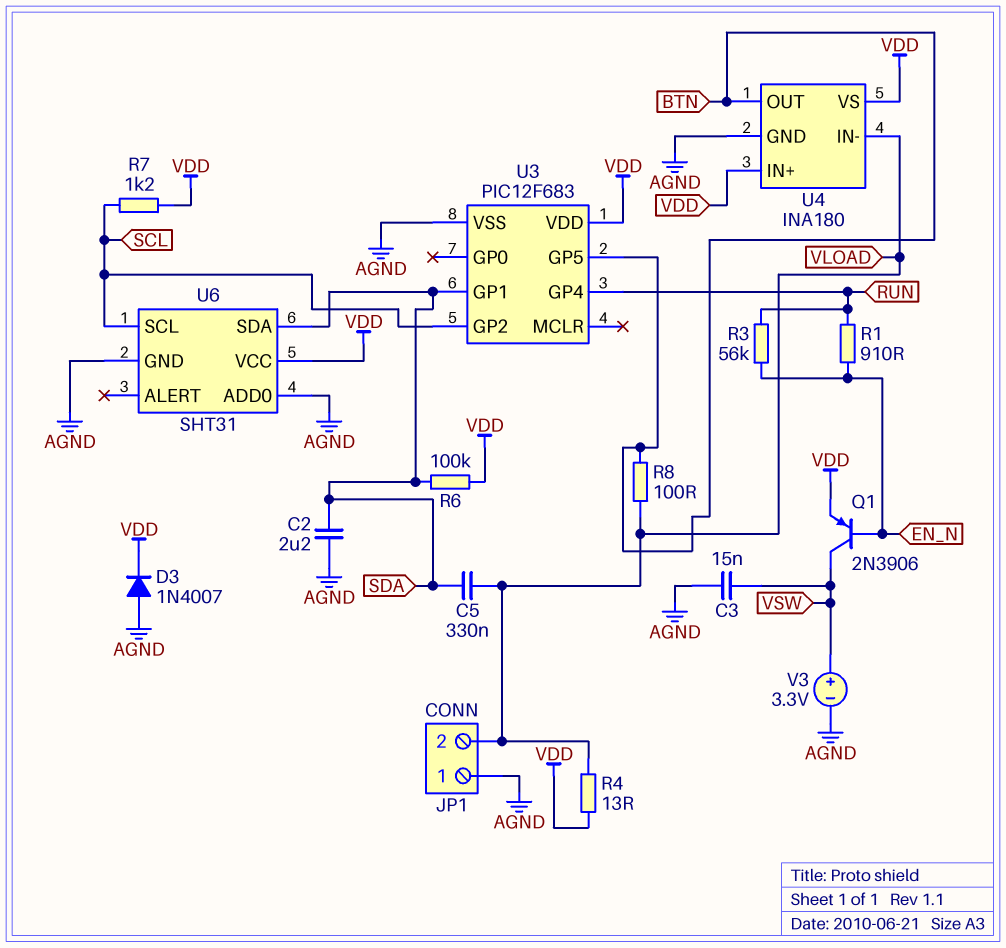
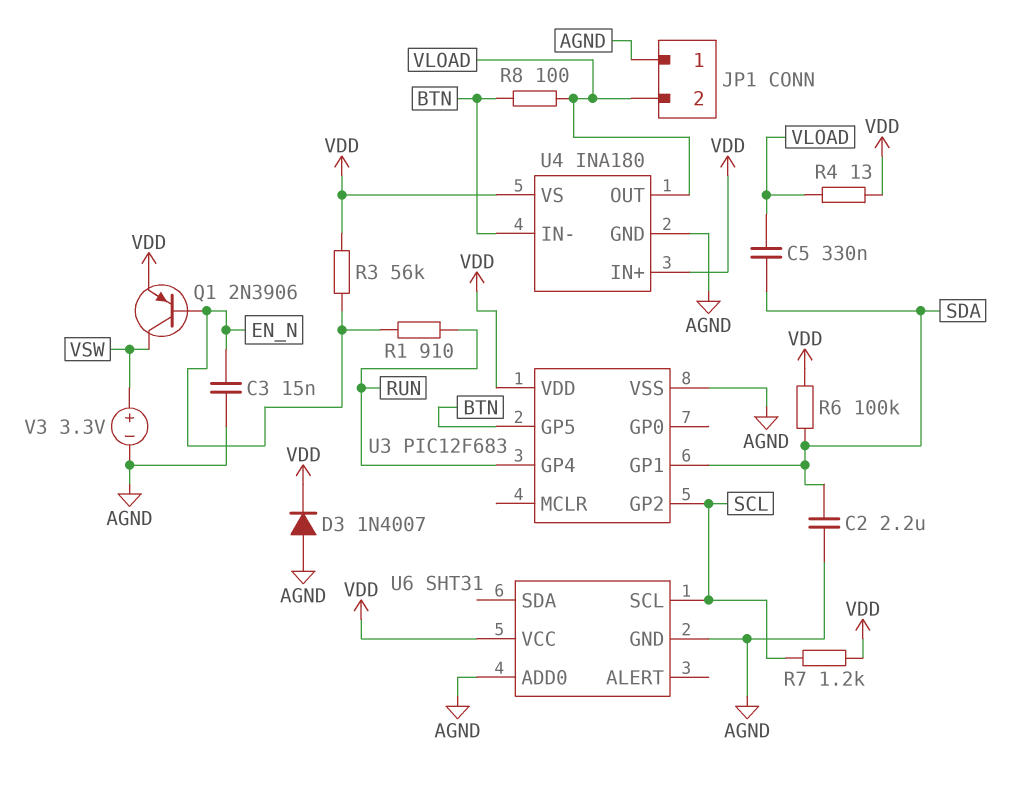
C3: 15nF (AGND, VSW) -> 15nF (AGND, EN_N)
R3: 56k (EN_N, RUN) -> 56k (EN_N, VDD)
U4 pin IN-: VLOAD -> BTN
U4 pin OUT: BTN -> VLOAD
U6 pin SDA: SDA -> none

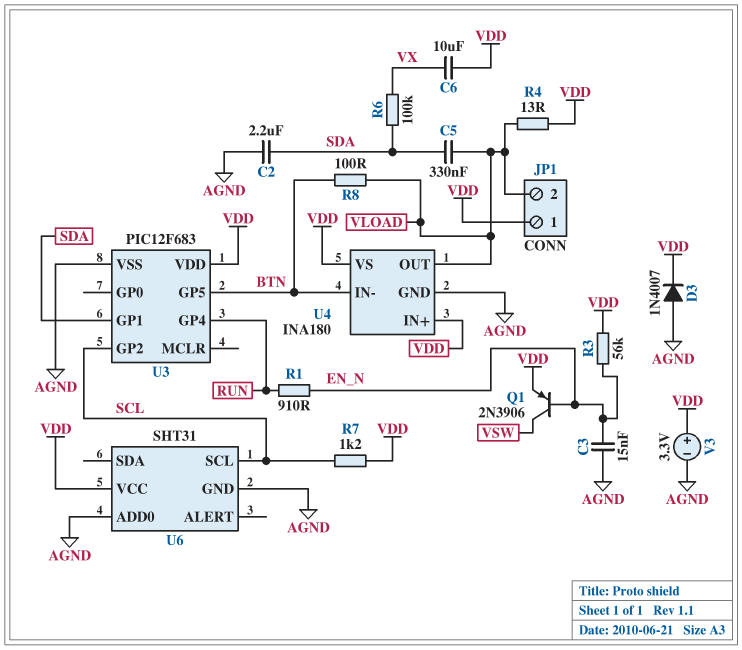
C6: none -> 10uF (VDD, VX)
JP1 pin 1: AGND -> VDD
R6: 100k (SDA, VDD) -> 100k (SDA, VX)
V3: 3.3V (plus VSW, minus AGND) -> 3.3V (plus VDD, minus AGND)

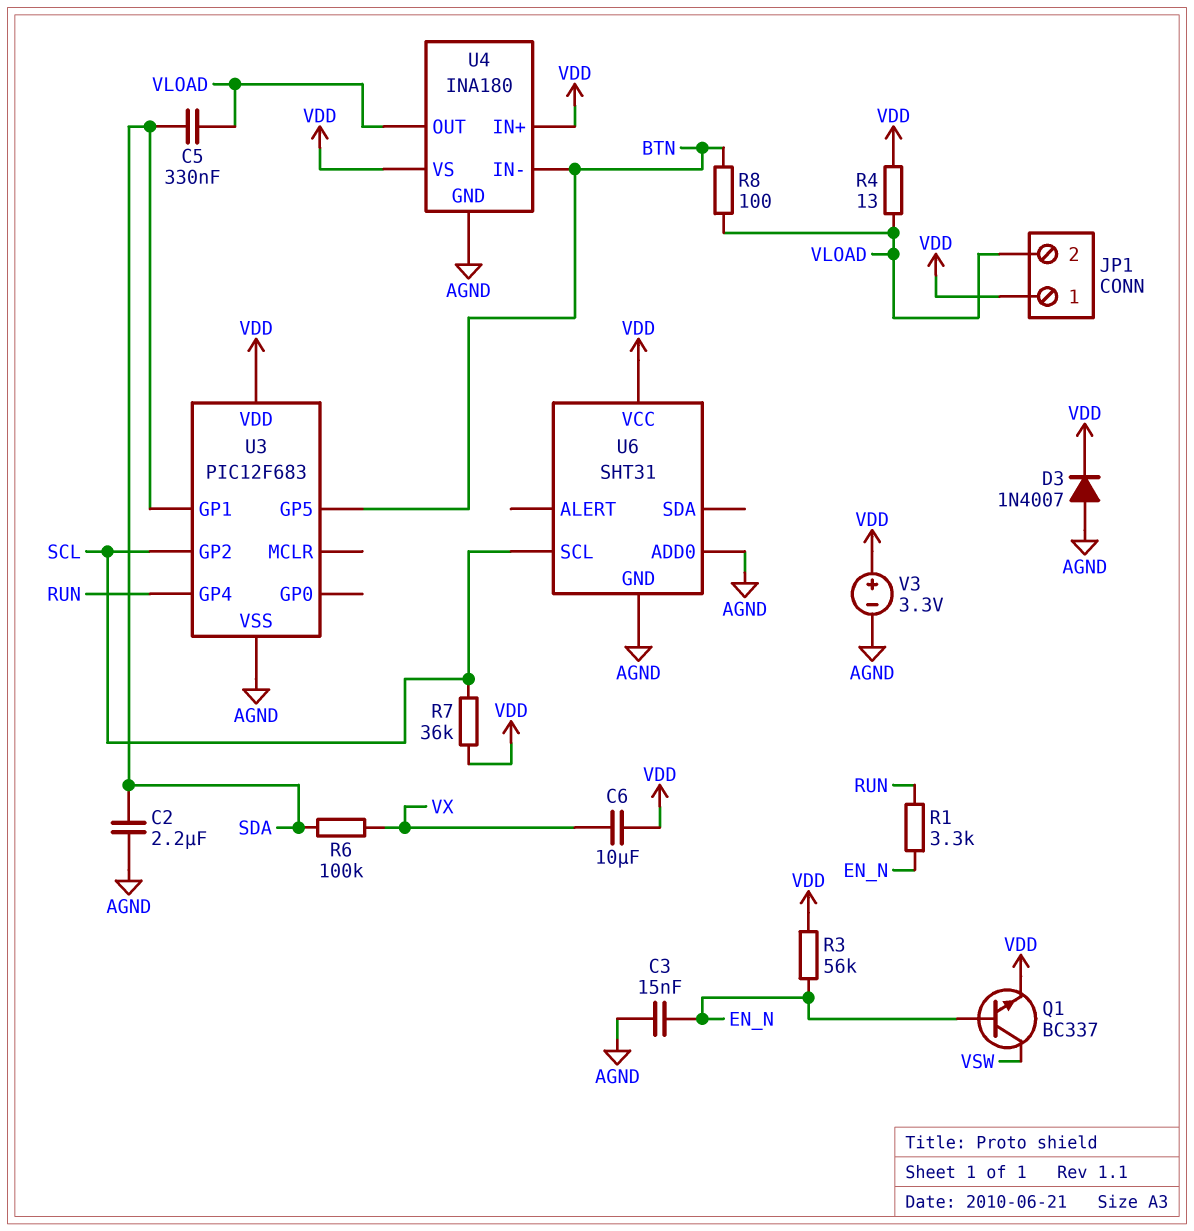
Q1: PNP 2N3906 (B EN_N, C VSW, E VDD) -> NPN BC337 (B EN_N, C VSW, E VDD)
R1: 910 (EN_N, RUN) -> 3.3k (EN_N, RUN)
R7: 1.2k (SCL, VDD) -> 36k (SCL, VDD)

